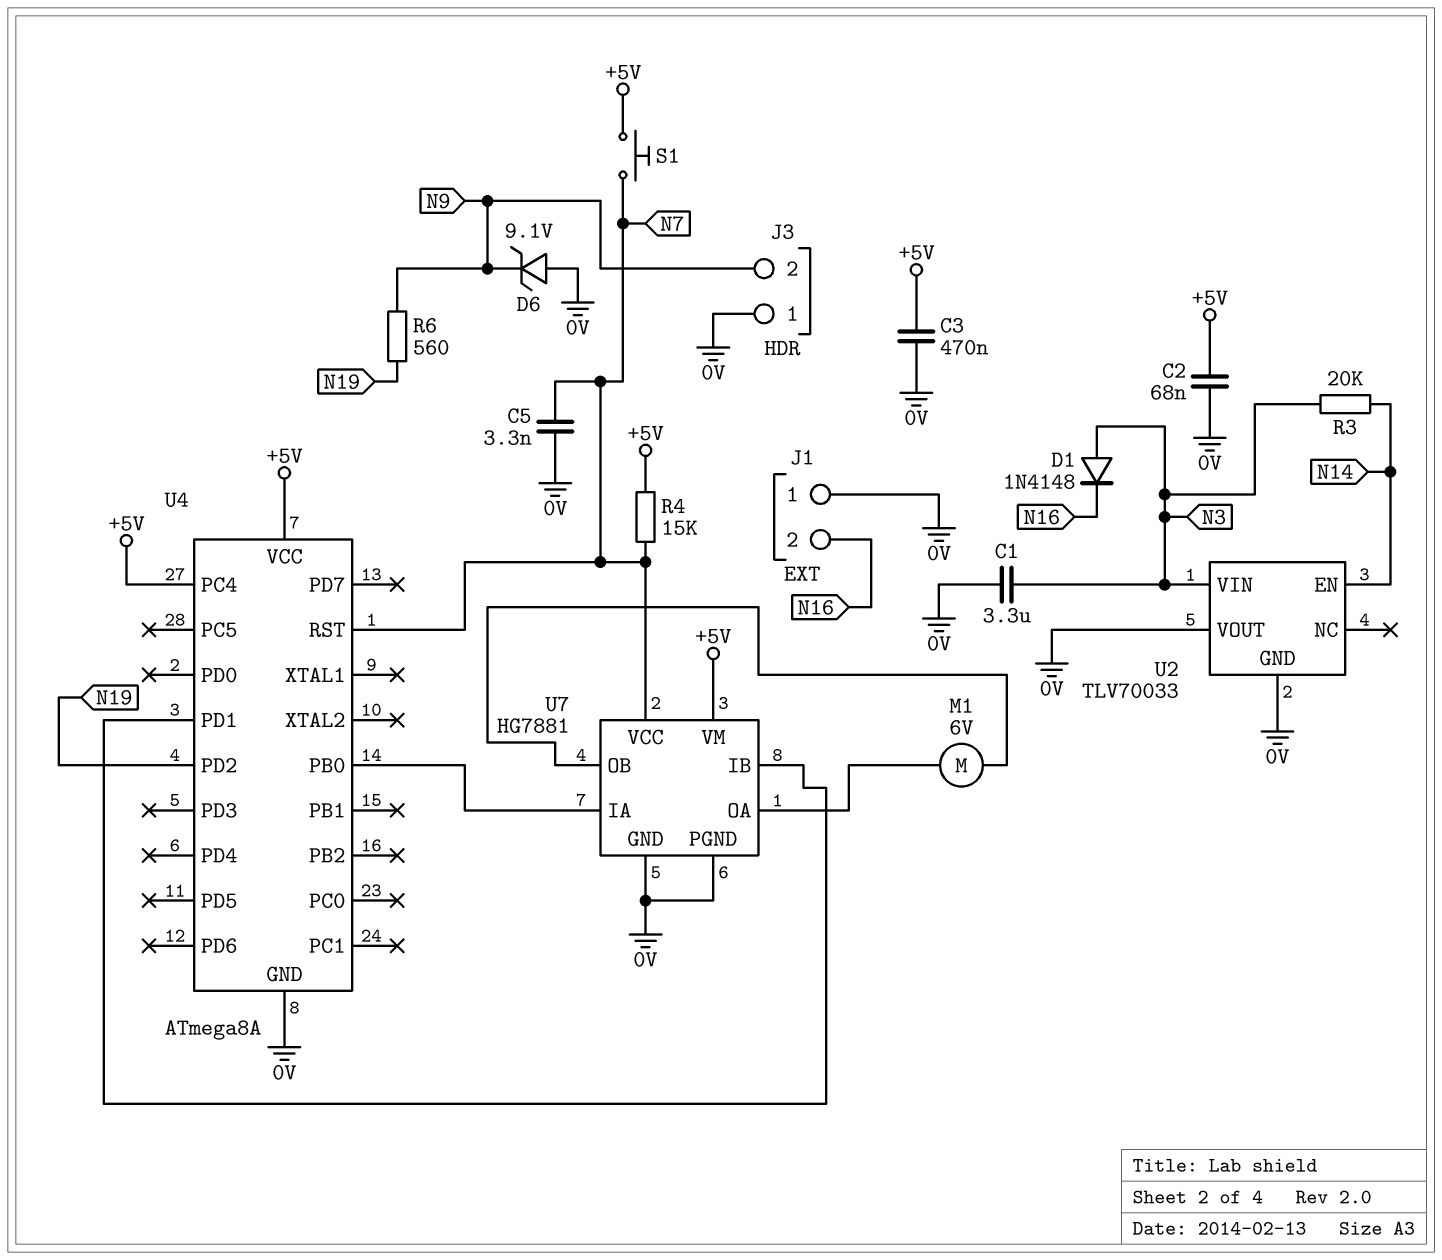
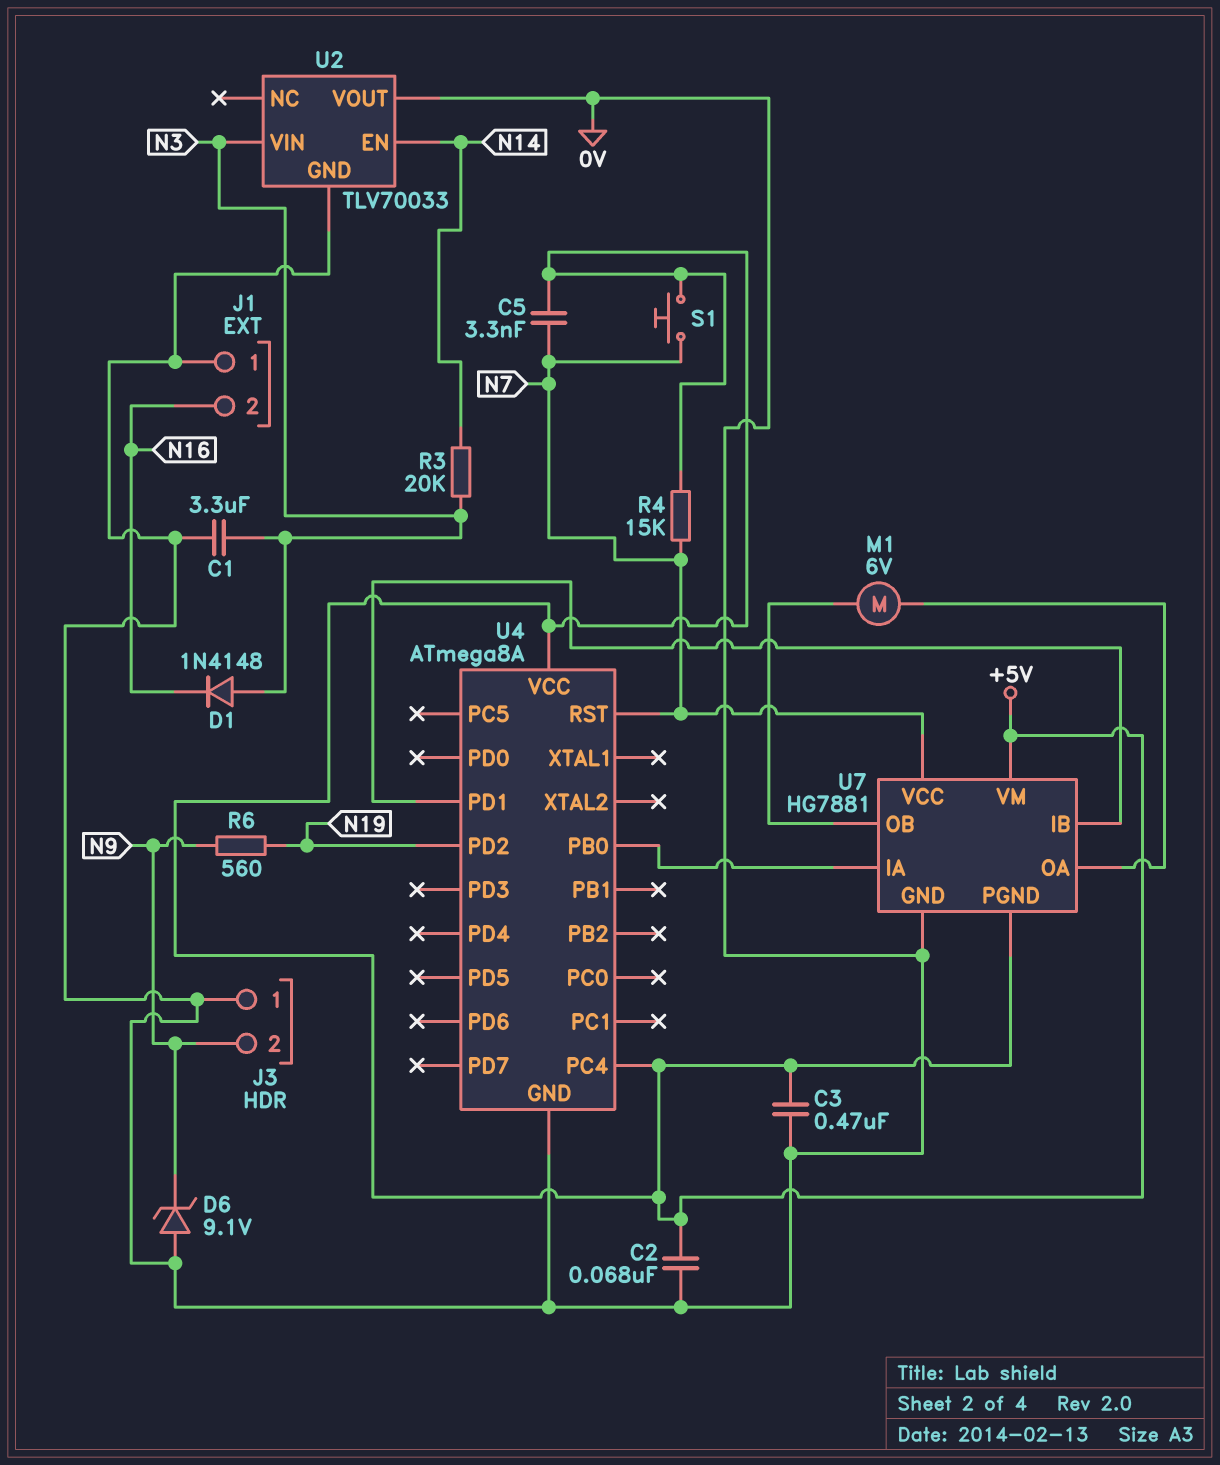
C5: 3.3nF (0V, N7) -> 3.3nF (+5V, N7)
U7 pin PGND: 0V -> +5V

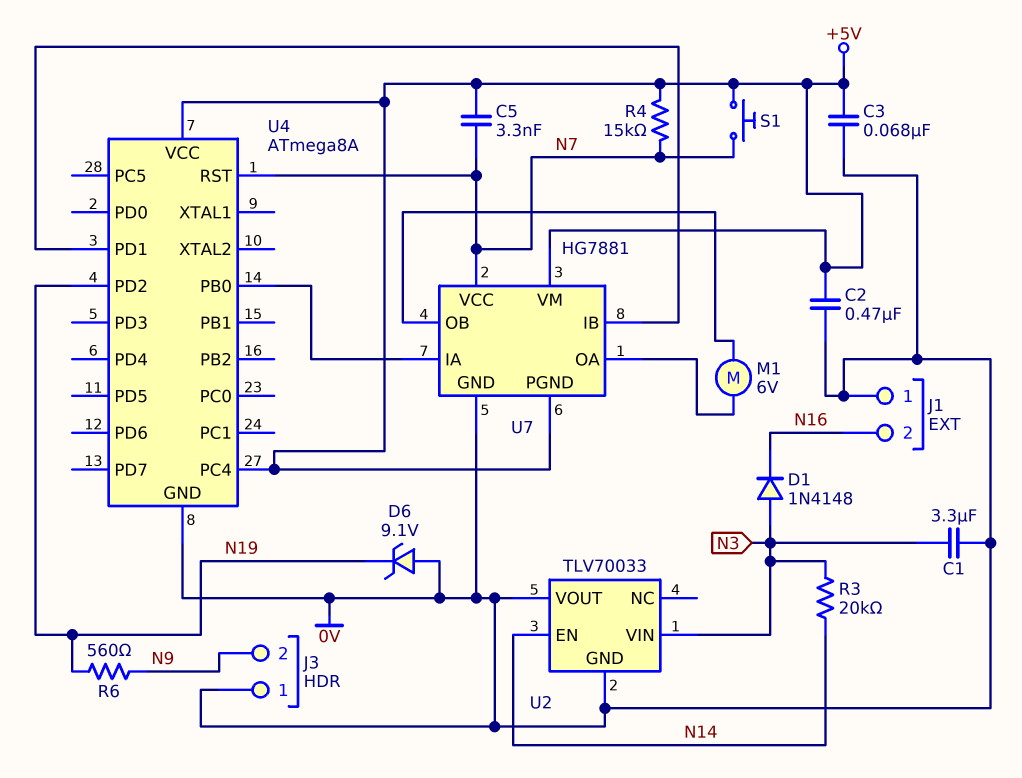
C2: 68nF (+5V, 0V) -> 470nF (+5V, 0V)
C3: 470nF (+5V, 0V) -> 68nF (+5V, 0V)
D6: zener 9.1V (A 0V, K N9) -> zener 9.1V (A 0V, K N19)

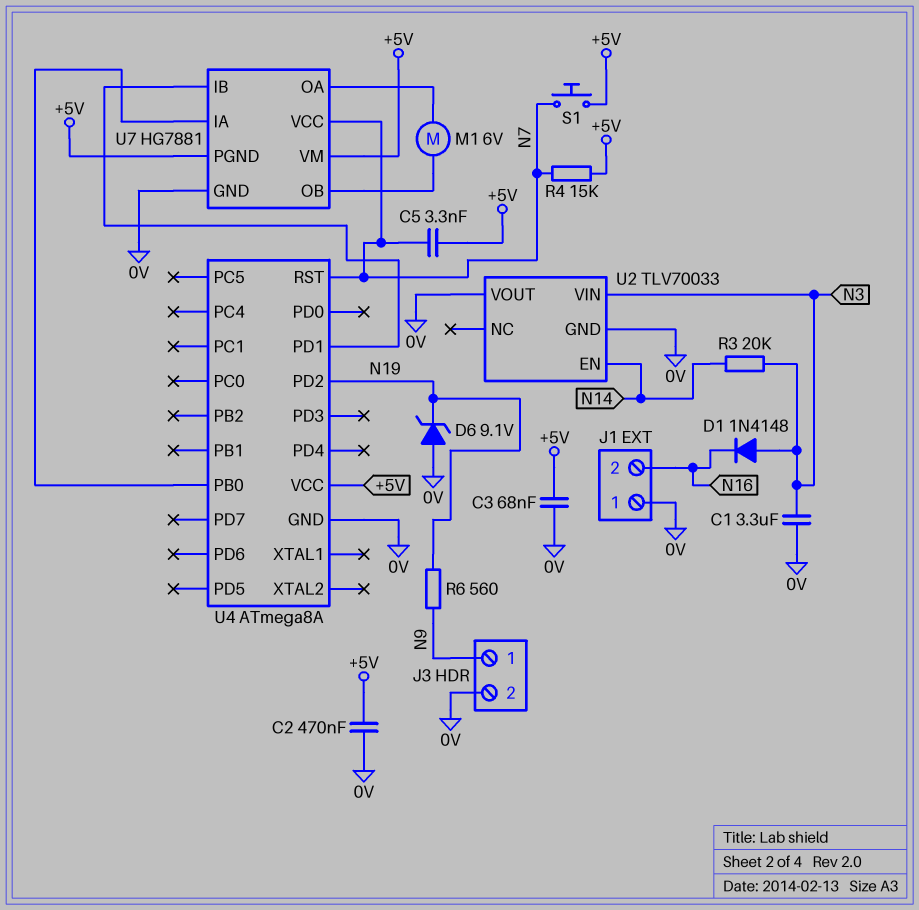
J3 pin 1: 0V -> N9
J3 pin 2: N9 -> 0V
U4 pin PC4: +5V -> none

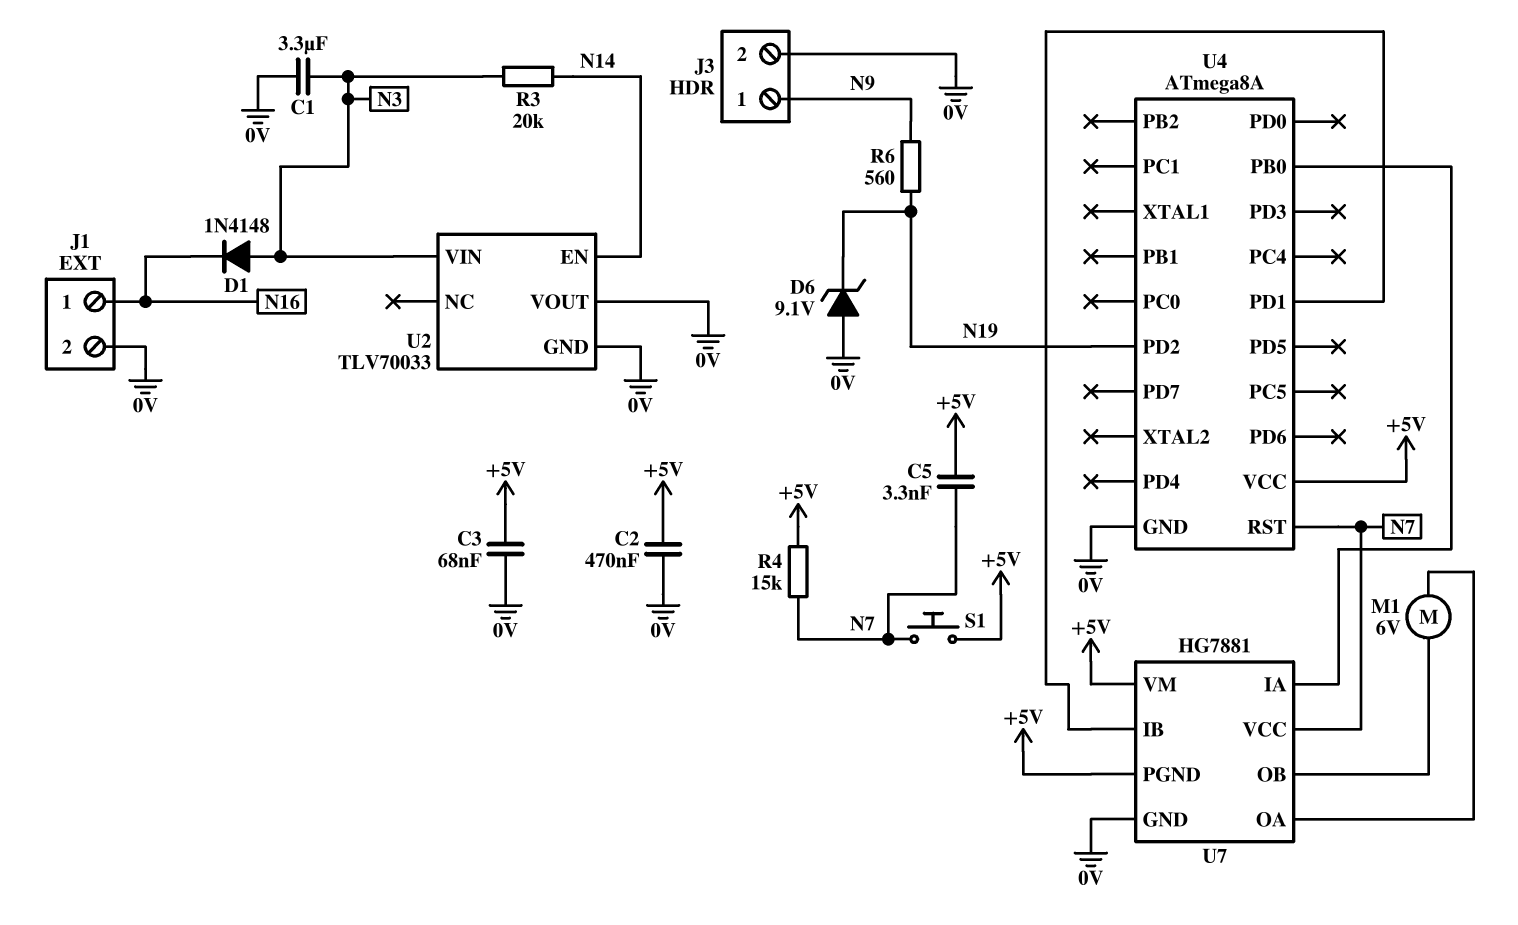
J1 pin 1: 0V -> N16
J1 pin 2: N16 -> 0V

